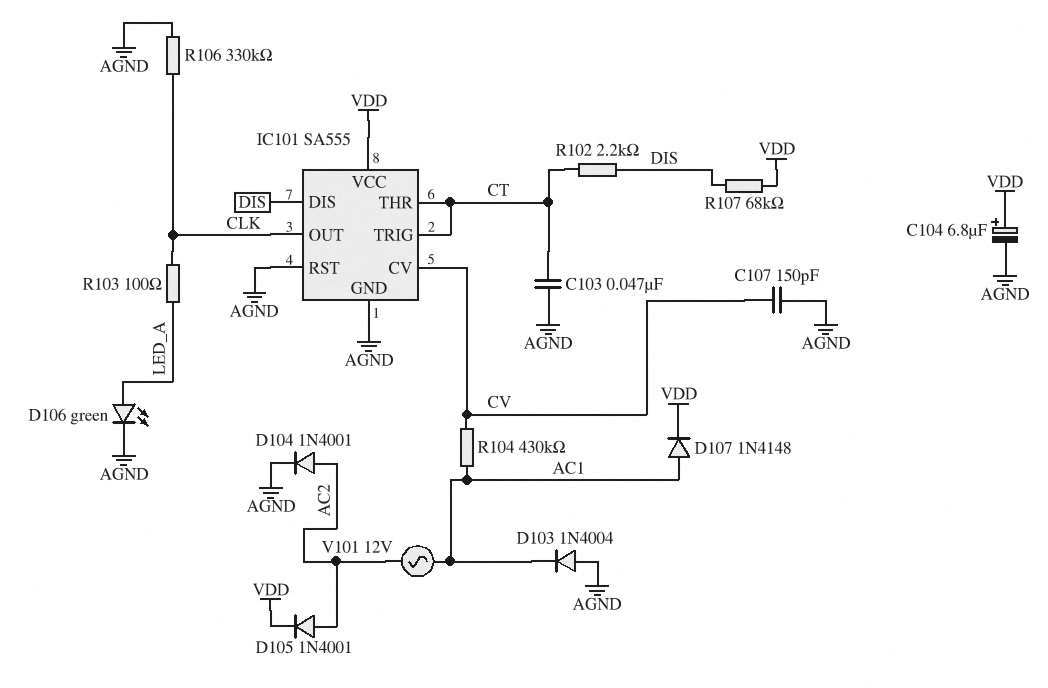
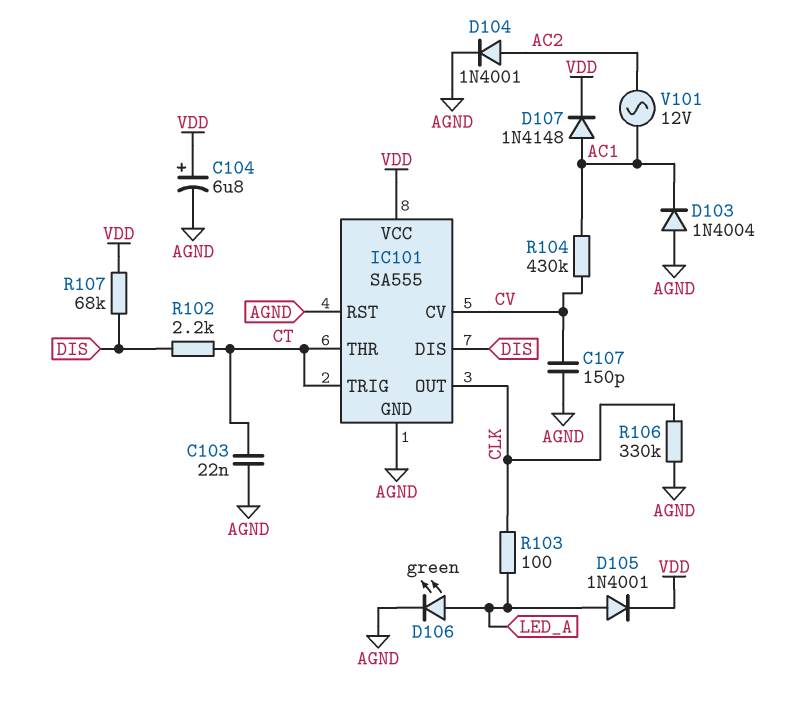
C103: 47nF (AGND, CT) -> 22nF (AGND, CT)
D105: diode 1N4001 (A AC2, K VDD) -> diode 1N4001 (A LED_A, K VDD)

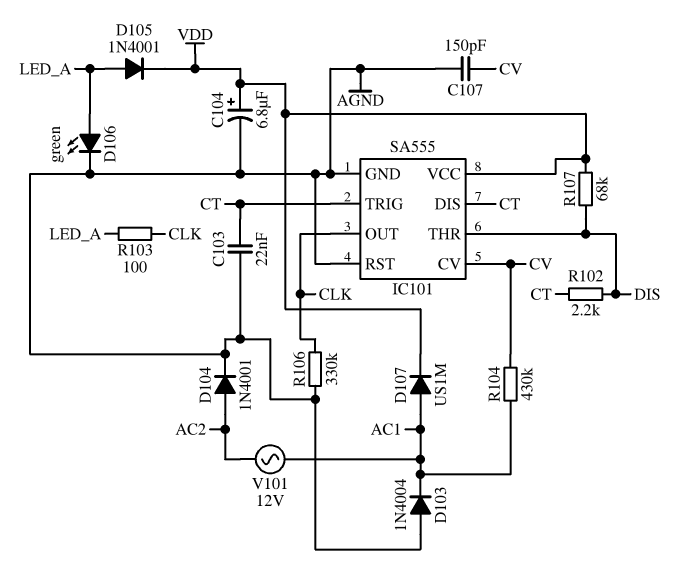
D107: diode 1N4148 (A AC1, K VDD) -> diode US1M (A AC1, K VDD)
IC101 pin DIS: DIS -> CT
IC101 pin THR: CT -> DIS

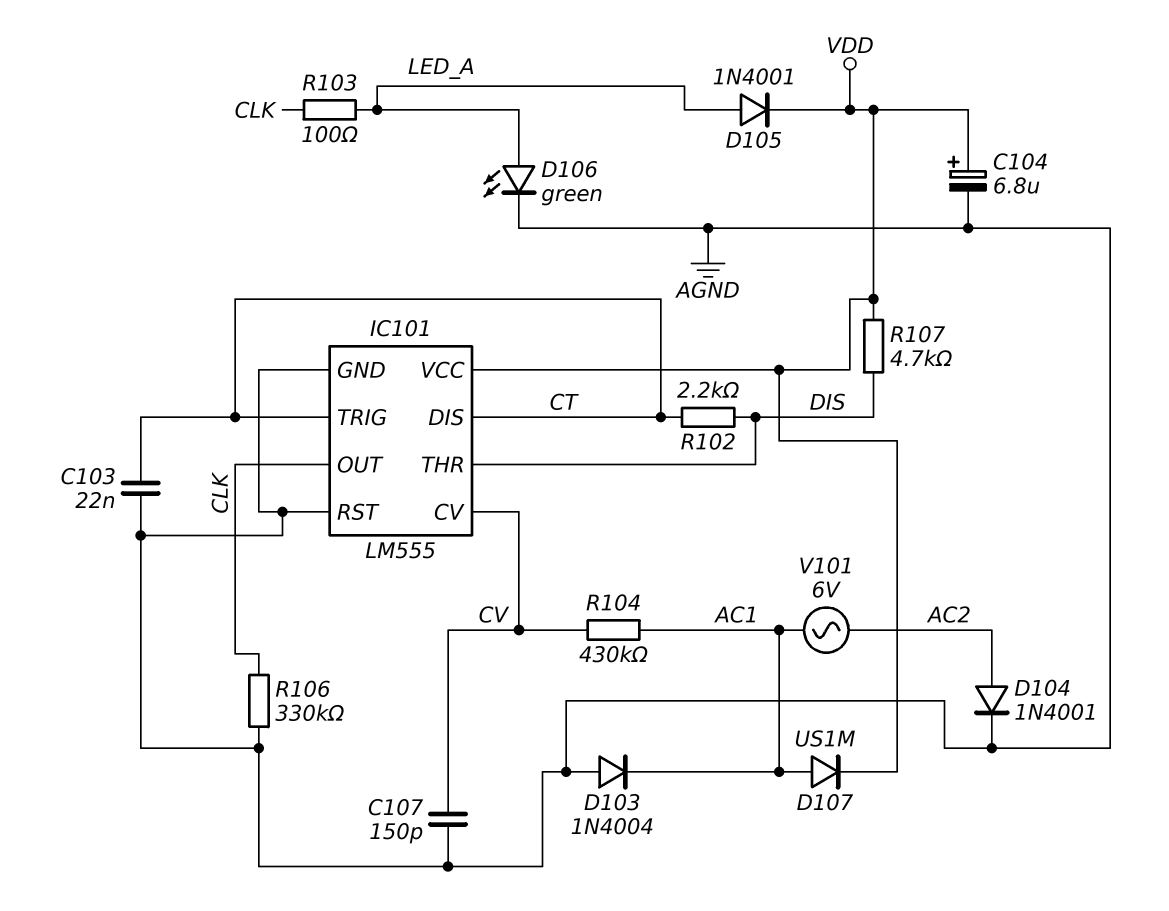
IC101: SA555 -> LM555
R107: 68k (DIS, VDD) -> 4.7k (DIS, VDD)
V101: AC 12V (AC1, AC2) -> AC 6V (AC1, AC2)

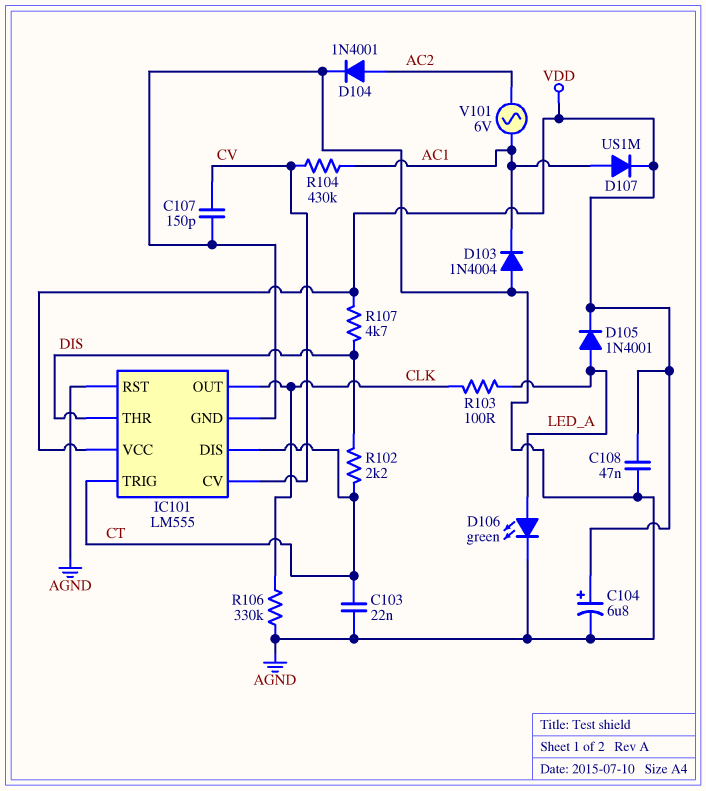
C108: none -> 47nF (AGND, VDD)

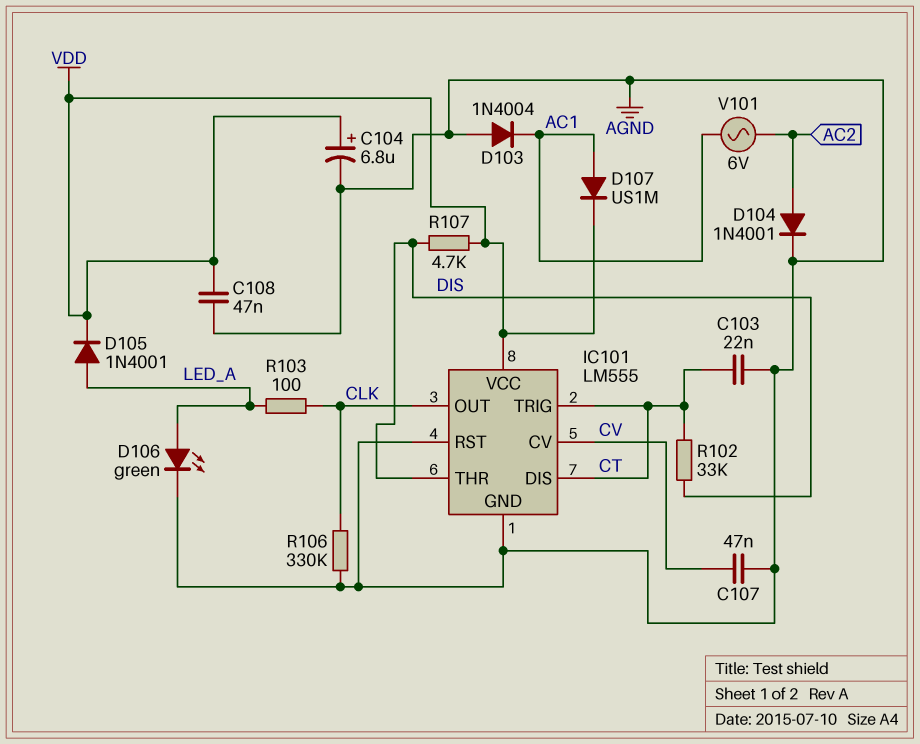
C107: 150pF (AGND, CV) -> 47nF (AGND, CV)
R102: 2.2k (CT, DIS) -> 33k (CT, DIS)
R104: 430k (AC1, CV) -> none

